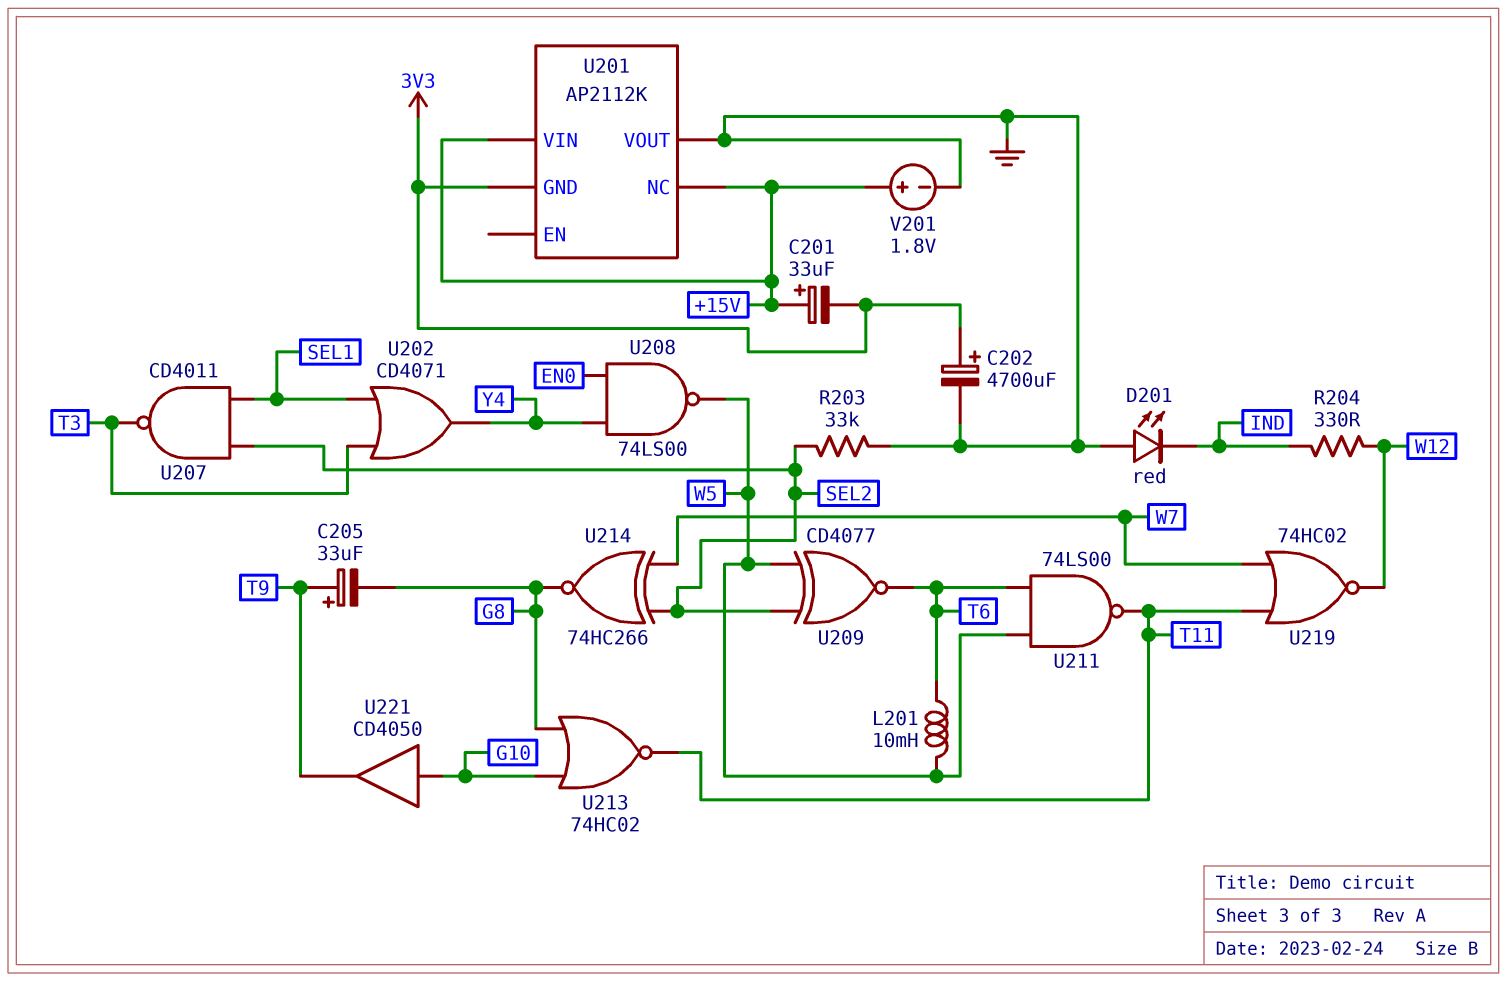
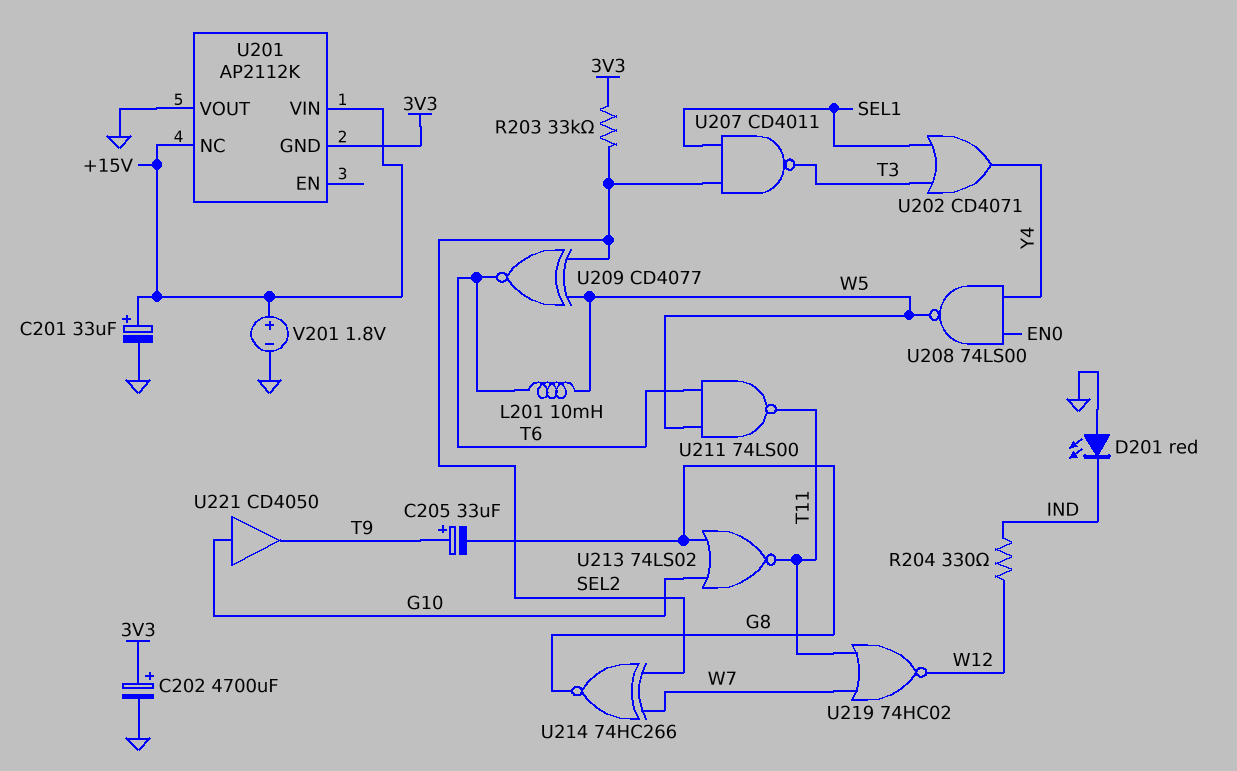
C201: 33uF (plus +15V, minus 3V3) -> 33uF (plus +15V, minus GND)
R203: 33k (GND, SEL2) -> 33k (3V3, SEL2)
U213: NOR 74HC02 (in G8, in G10, out T11) -> NOR 74LS02 (in G8, in G10, out T11)

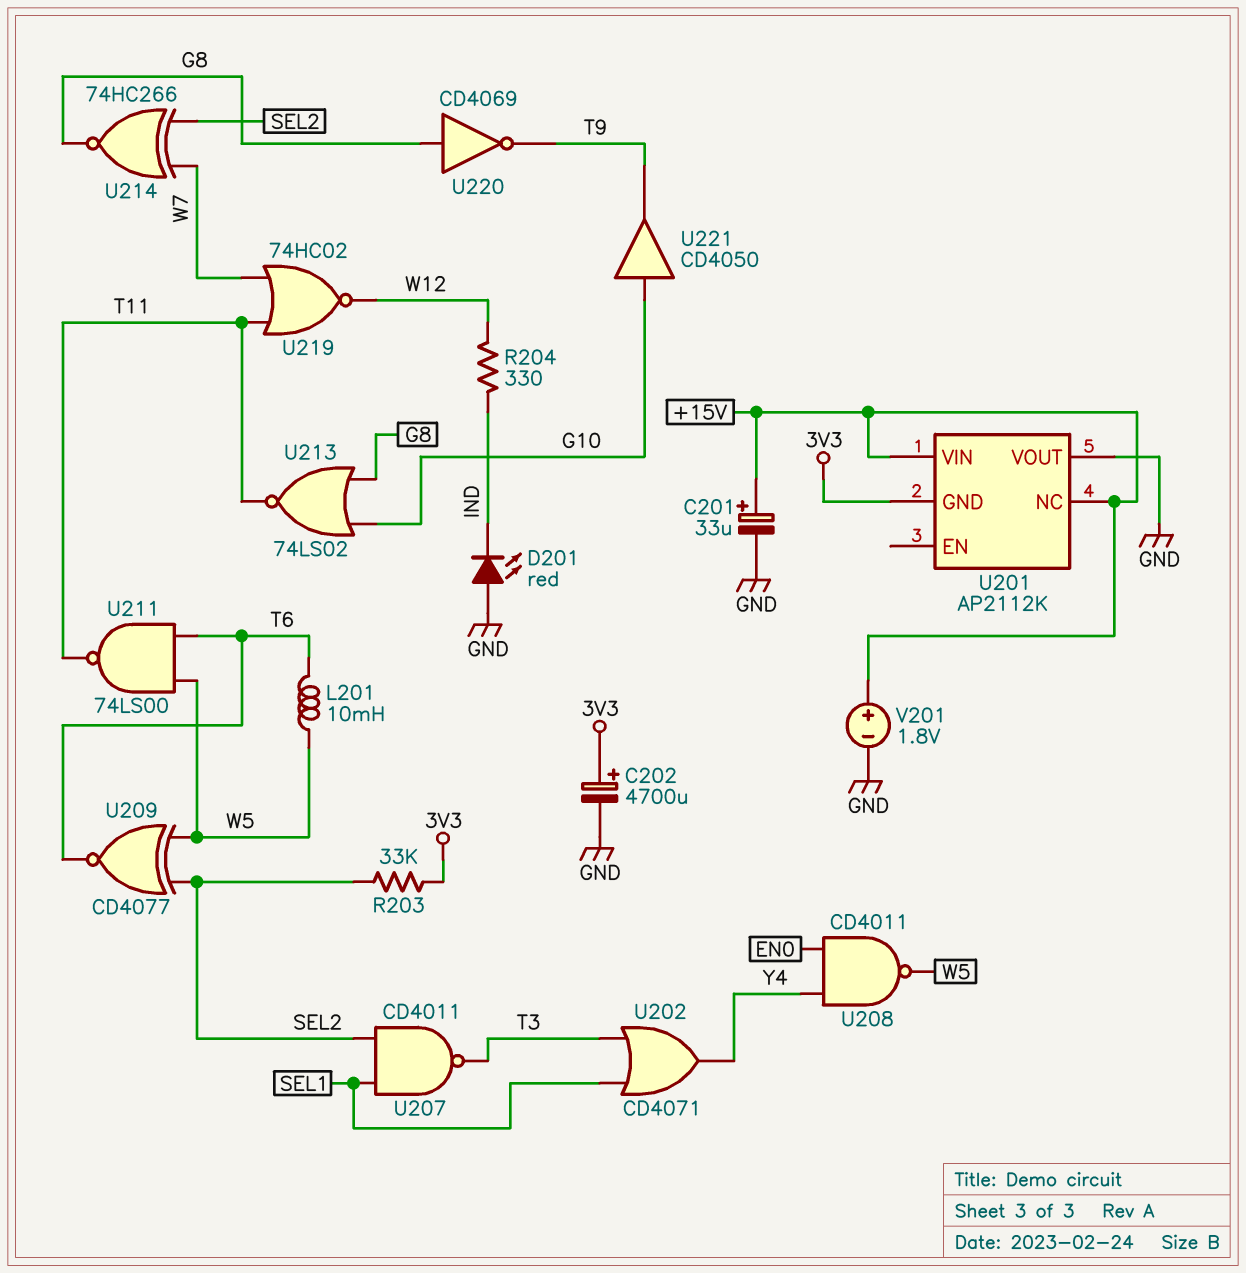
C205: 33uF (plus T9, minus G8) -> none
U208: NAND 74LS00 (in EN0, in Y4, out W5) -> NAND CD4011 (in EN0, in Y4, out W5)
U220: none -> NOT CD4069 (in G8, out T9)

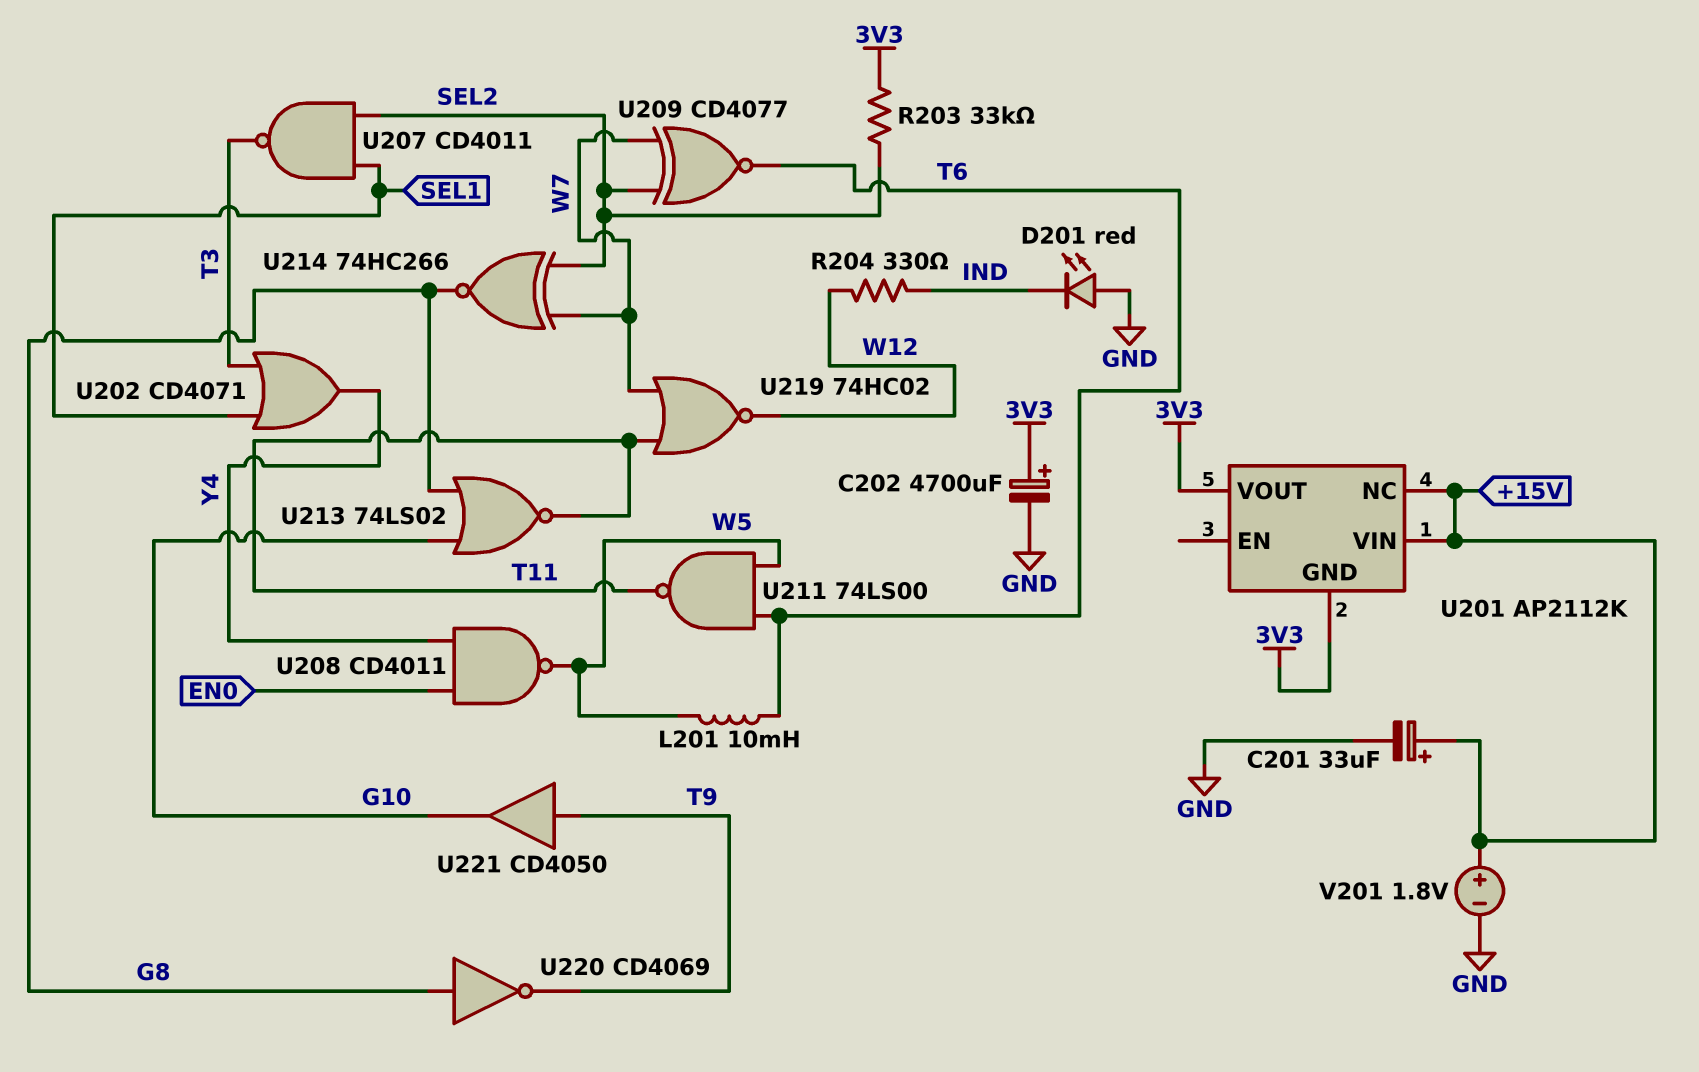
U201 pin VOUT: GND -> 3V3
U209: XNOR CD4077 (in SEL2, in W5, out T6) -> XNOR CD4077 (in SEL2, in W7, out T6)
U221: buffer CD4050 (in G10, out T9) -> buffer CD4050 (in T9, out G10)

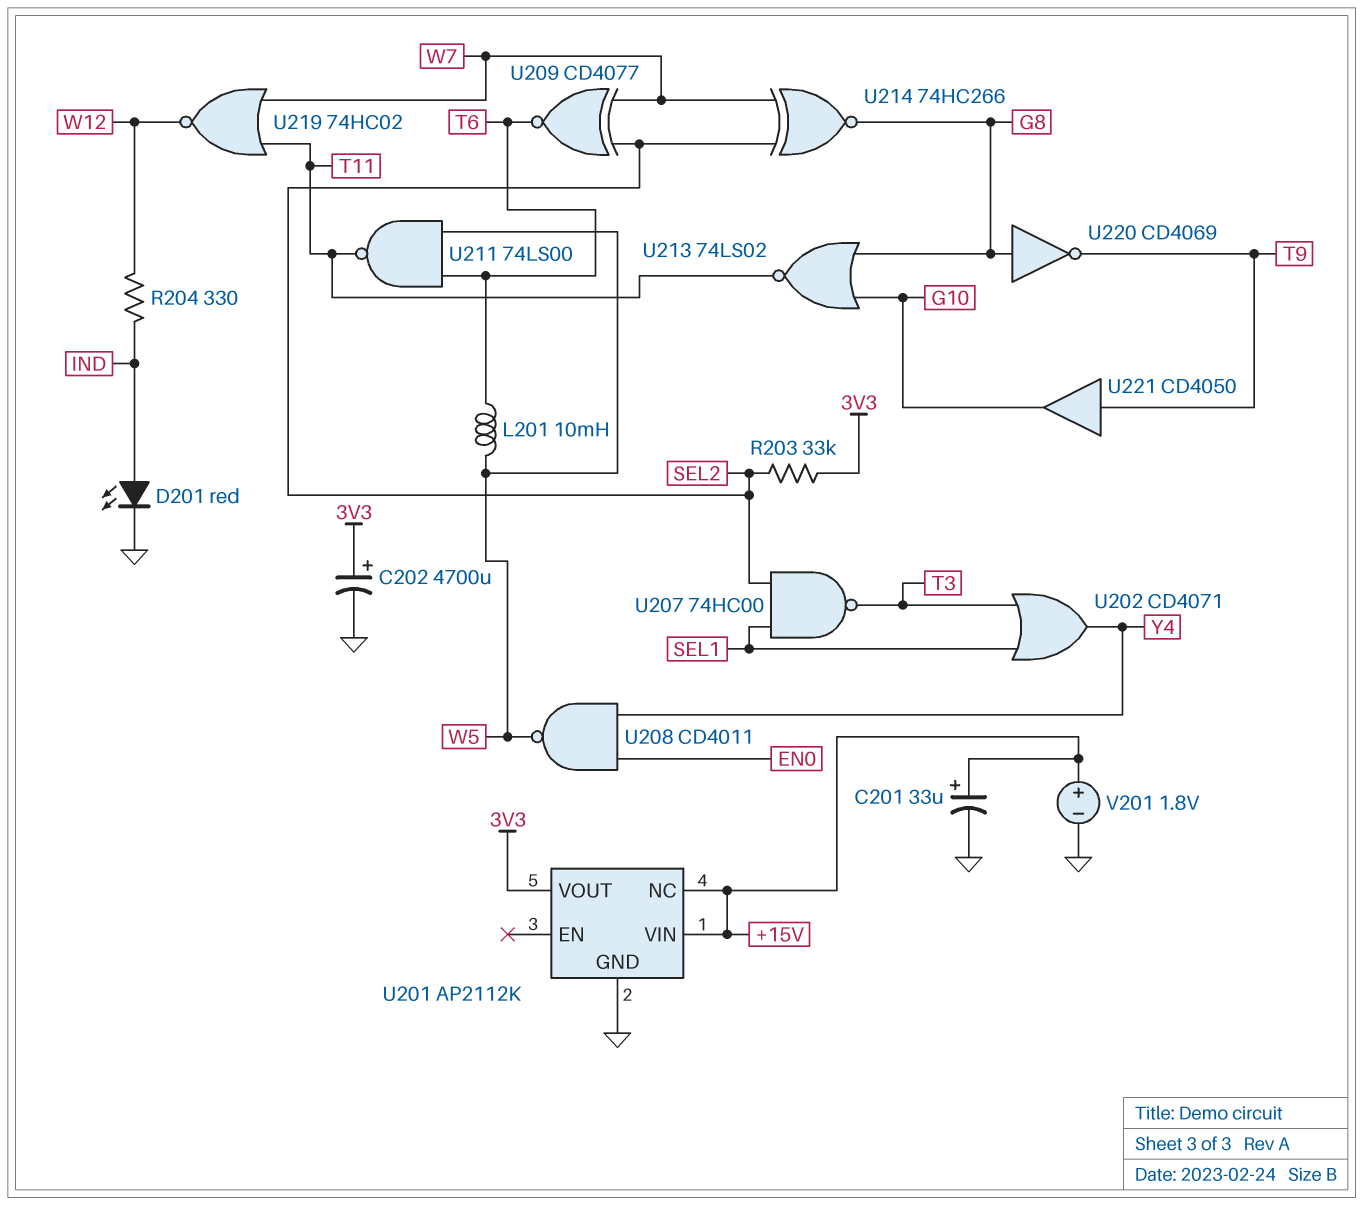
D201: LED red (A GND, K IND) -> LED red (A IND, K GND)
U201 pin GND: 3V3 -> GND
U207: NAND CD4011 (in SEL1, in SEL2, out T3) -> NAND 74HC00 (in SEL1, in SEL2, out T3)

